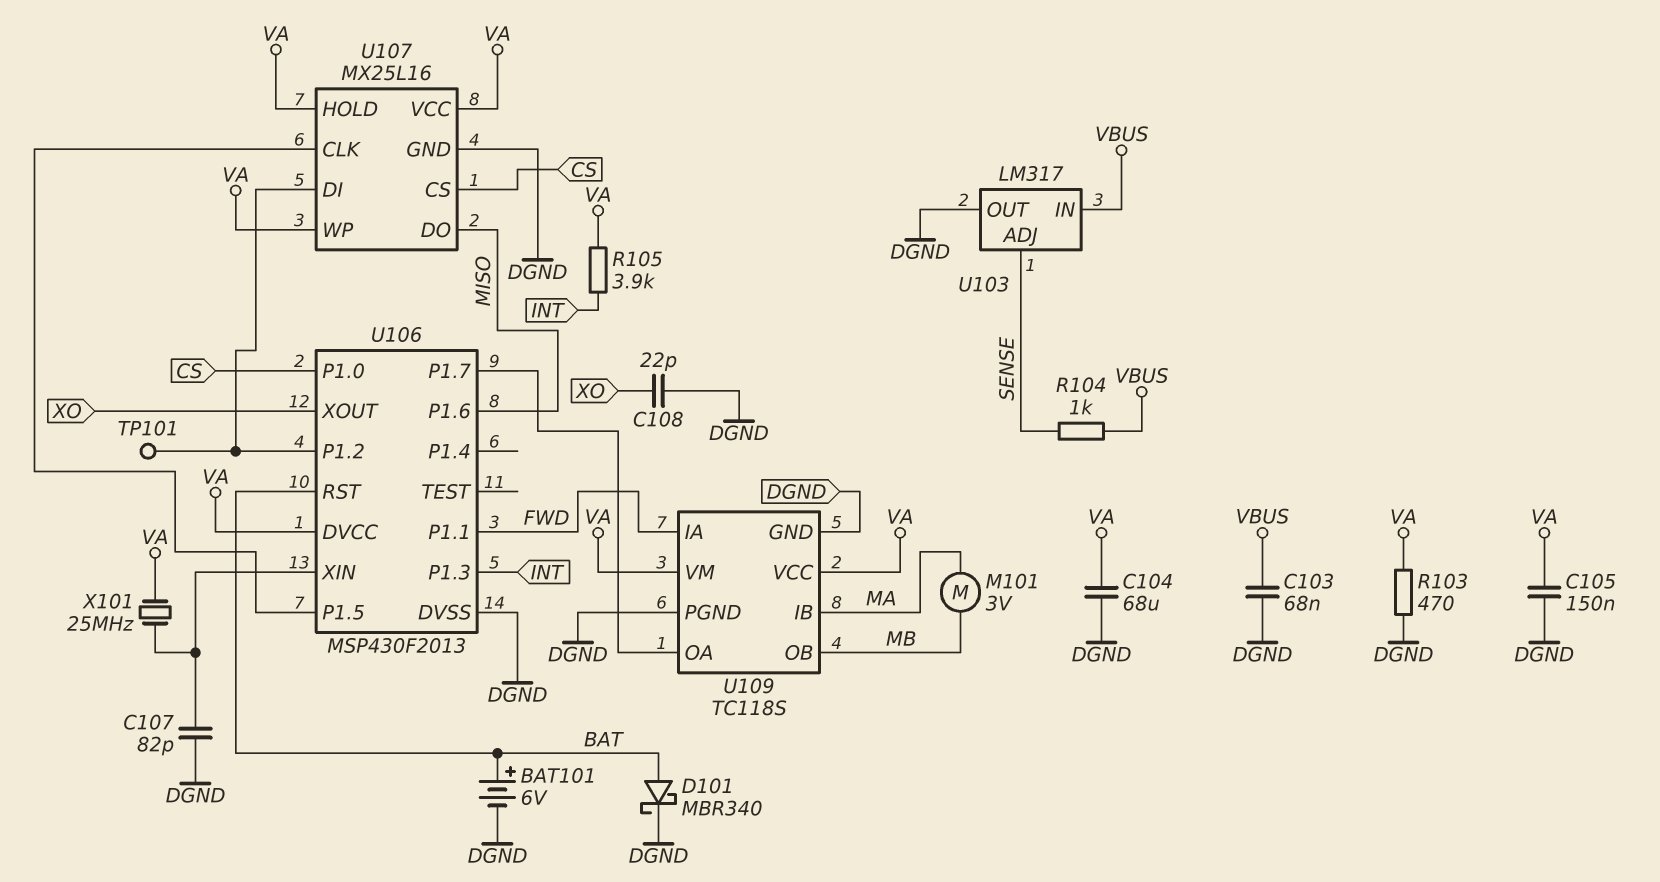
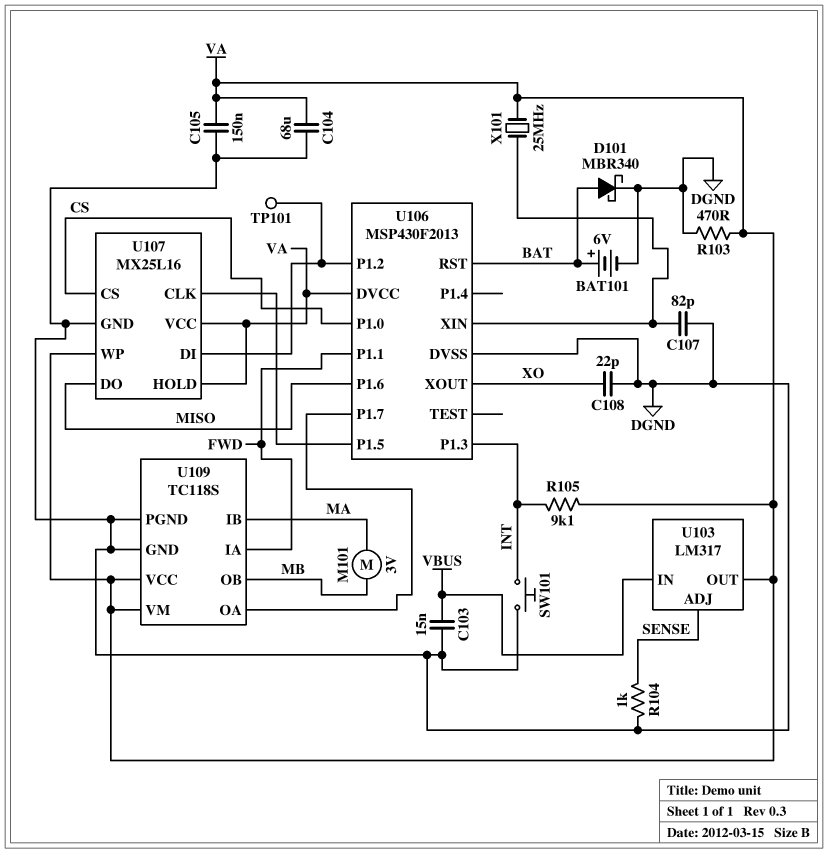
C103: 68nF (DGND, VBUS) -> 15nF (DGND, VBUS)
R104: 1k (SENSE, VBUS) -> 1k (DGND, SENSE)
R105: 3.9k (INT, VA) -> 9.1k (INT, VA)
SW101: none -> button (DGND, INT)
U103 pin OUT: DGND -> VA

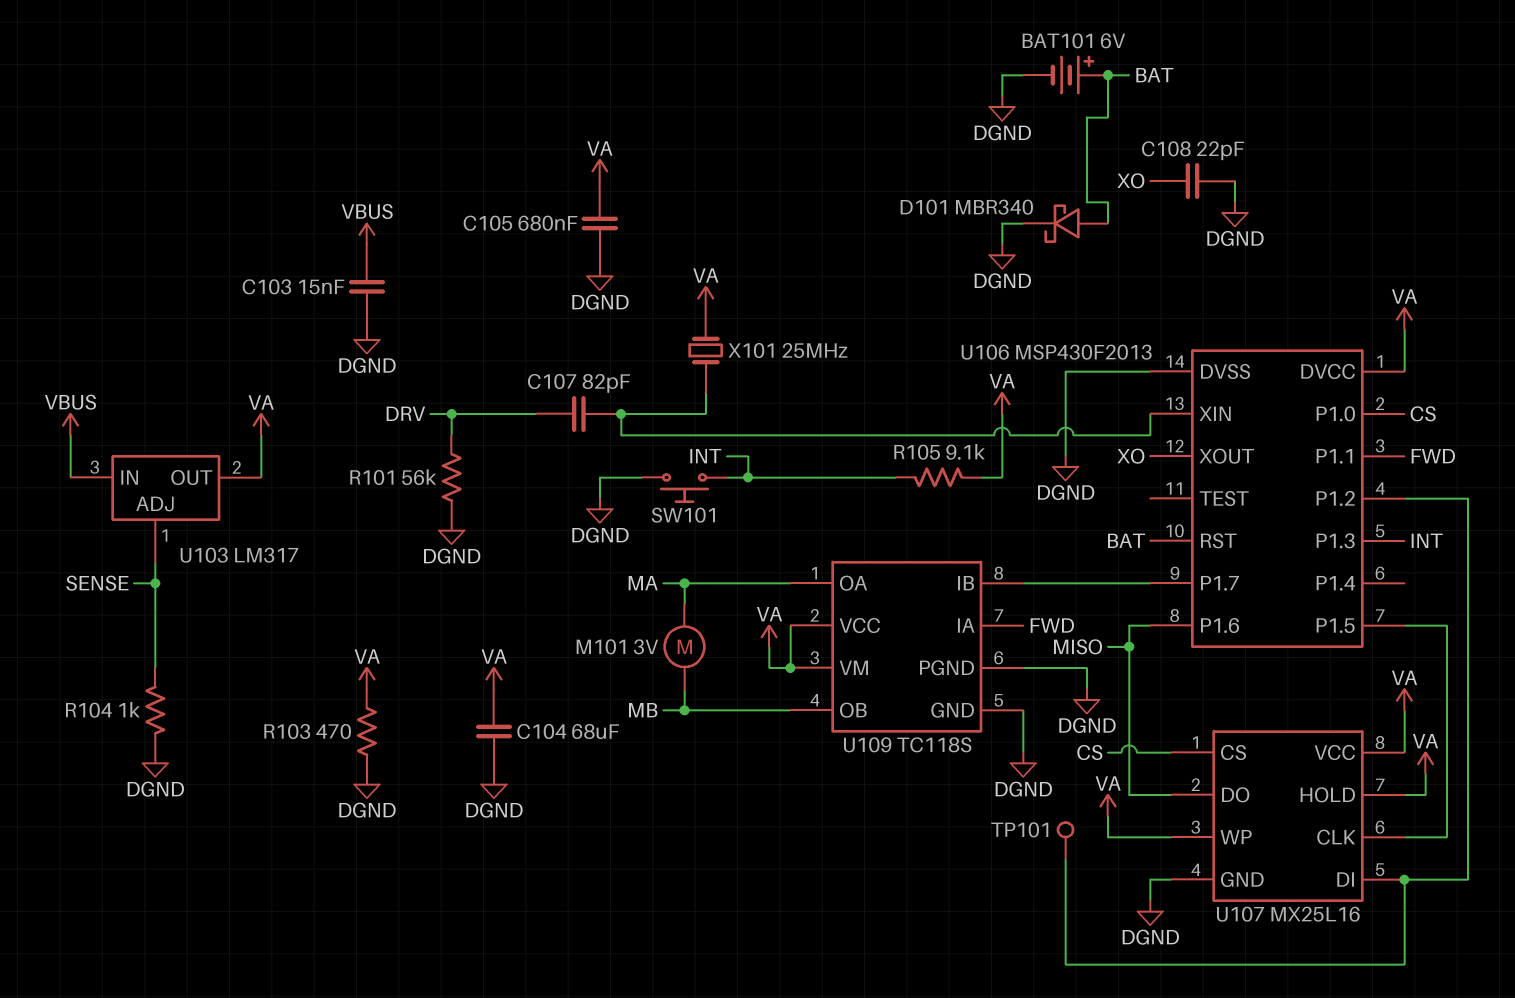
C105: 150nF (DGND, VA) -> 680nF (DGND, VA)
C107: 82pF (DGND, U106/XIN) -> 82pF (DRV, U106/XIN)
R101: none -> 56k (DGND, DRV)
U109 pin IB: MA -> U106/P1.7
U109 pin OA: U106/P1.7 -> MA

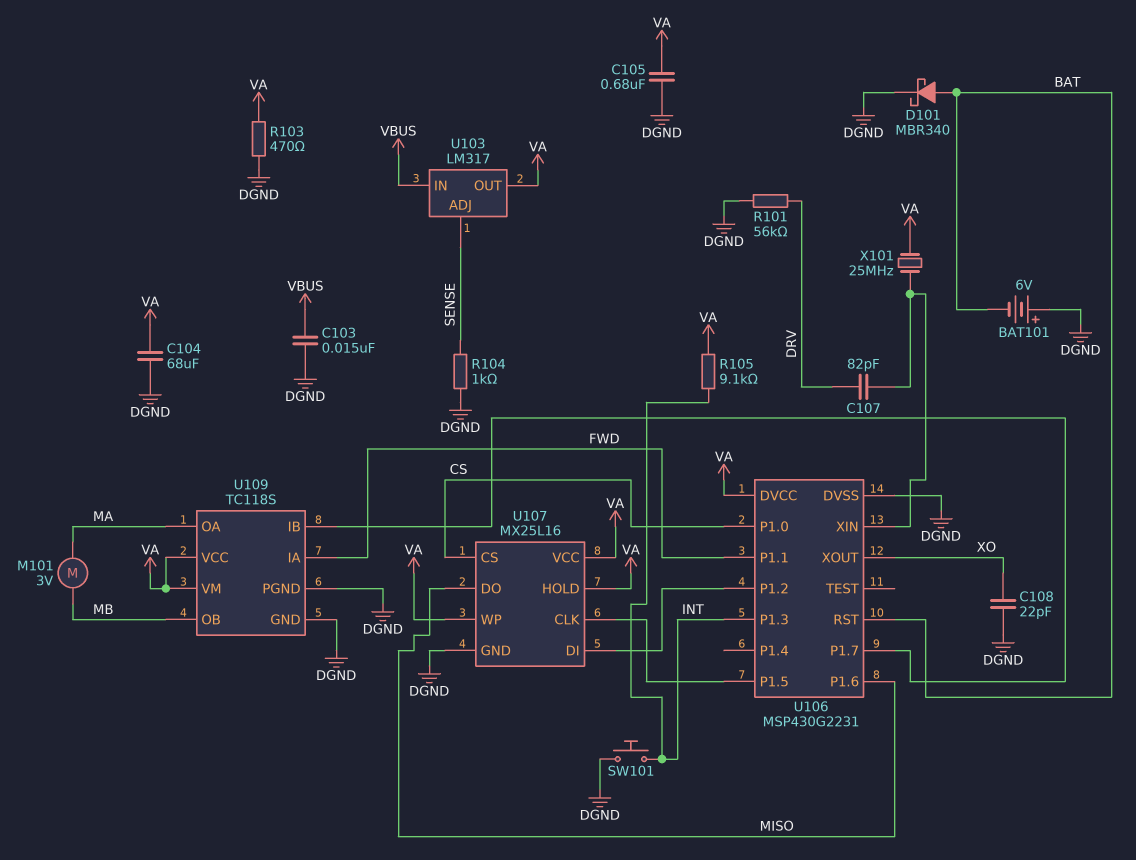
BAT101: 6V (plus BAT, minus DGND) -> 6V (plus DGND, minus BAT)
TP101: test point (U106/P1.2) -> none
U106: MSP430F2013 -> MSP430G2231

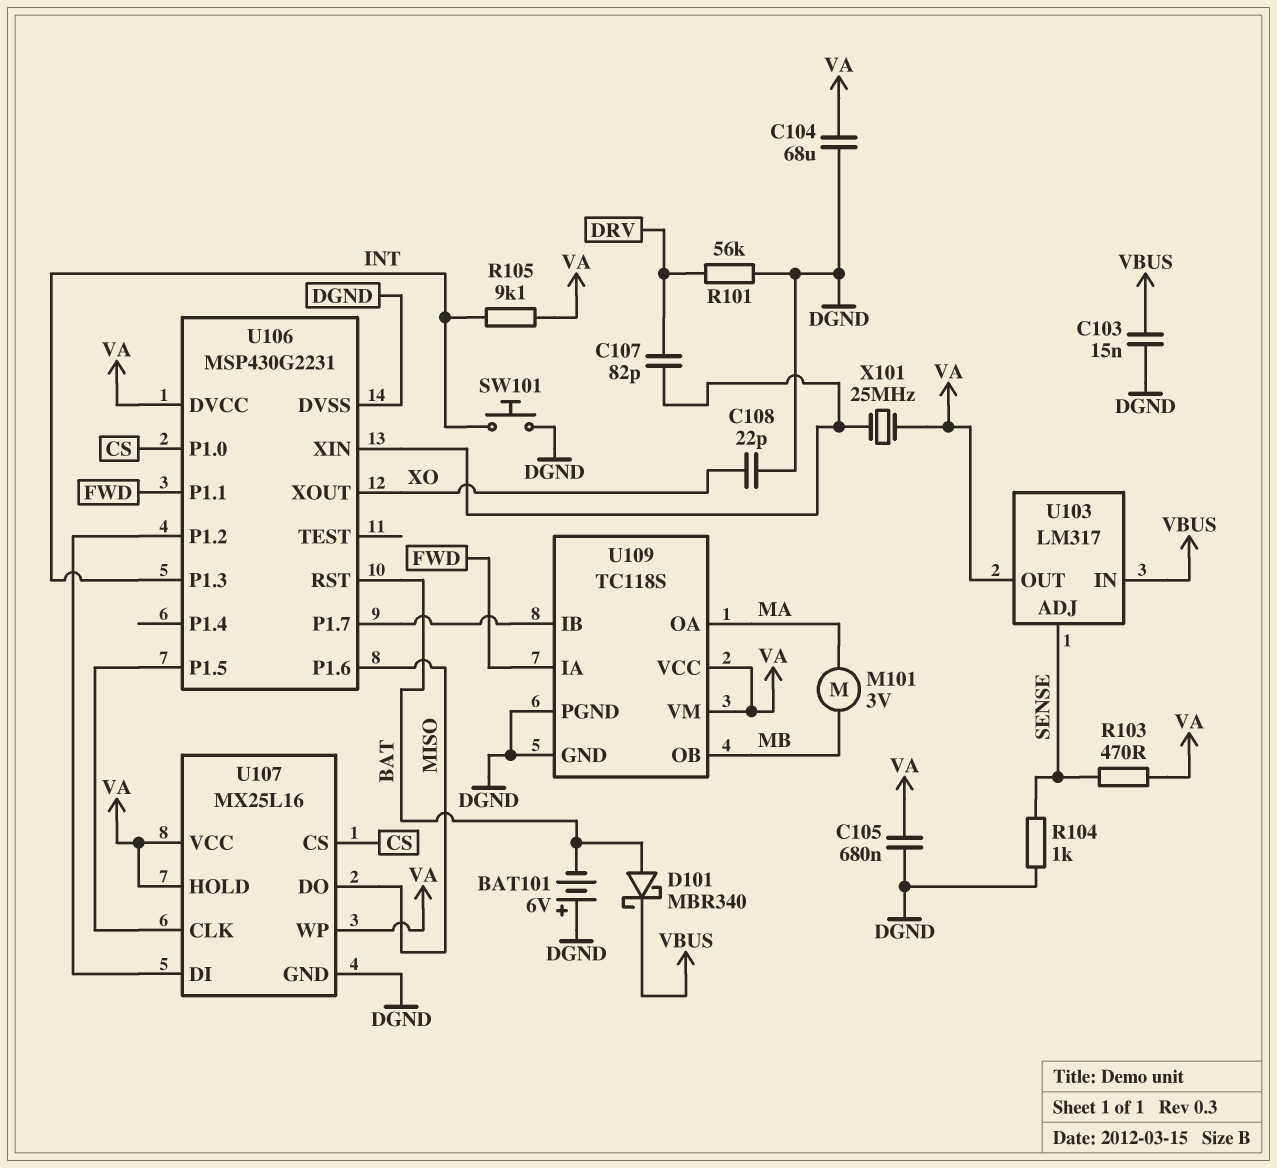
D101: schottky MBR340 (A BAT, K DGND) -> schottky MBR340 (A BAT, K VBUS)
R103: 470 (DGND, VA) -> 470 (SENSE, VA)

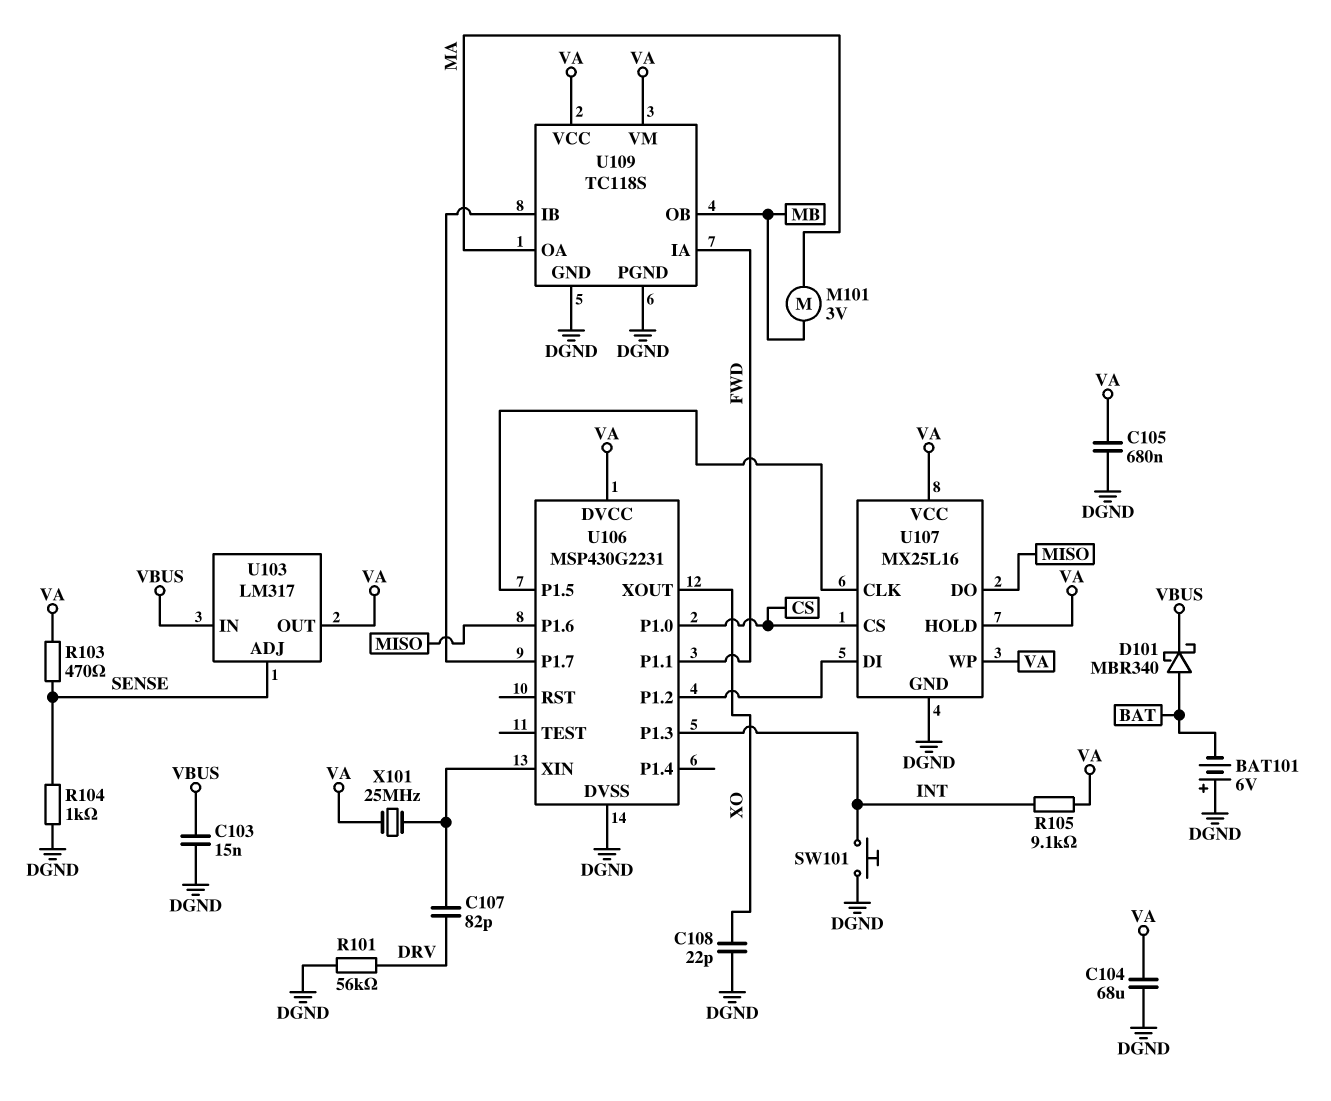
U106 pin RST: BAT -> none

